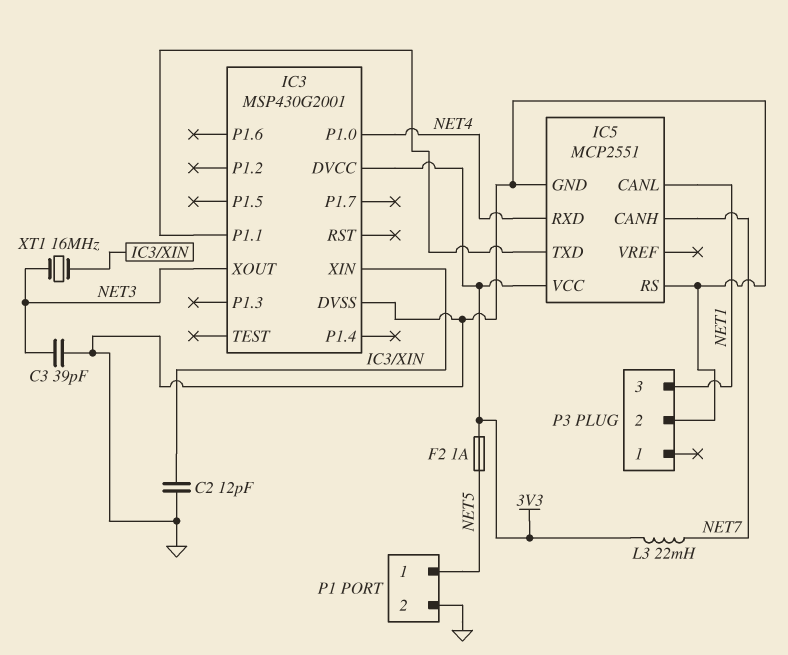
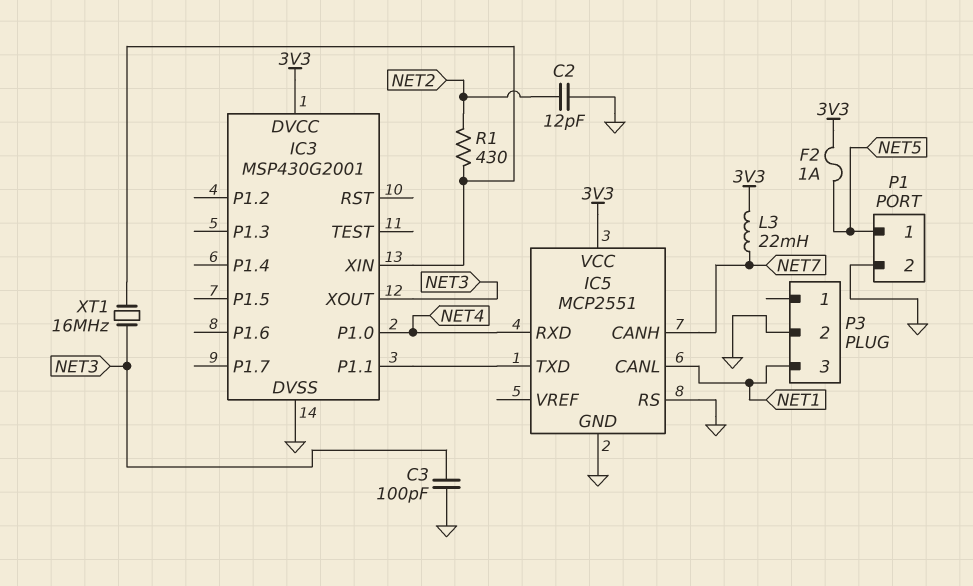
C2: 12pF (GND, IC3/XIN) -> 12pF (GND, NET2)
C3: 39pF (GND, NET3) -> 100pF (GND, NET3)
R1: none -> 430 (IC3/XIN, NET2)

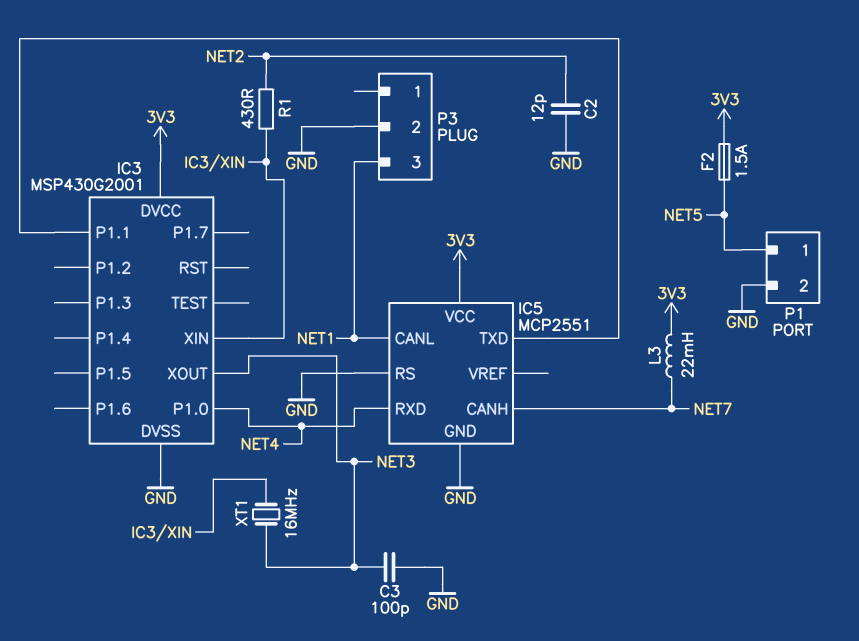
F2: 1A (3V3, NET5) -> 1.5A (3V3, NET5)

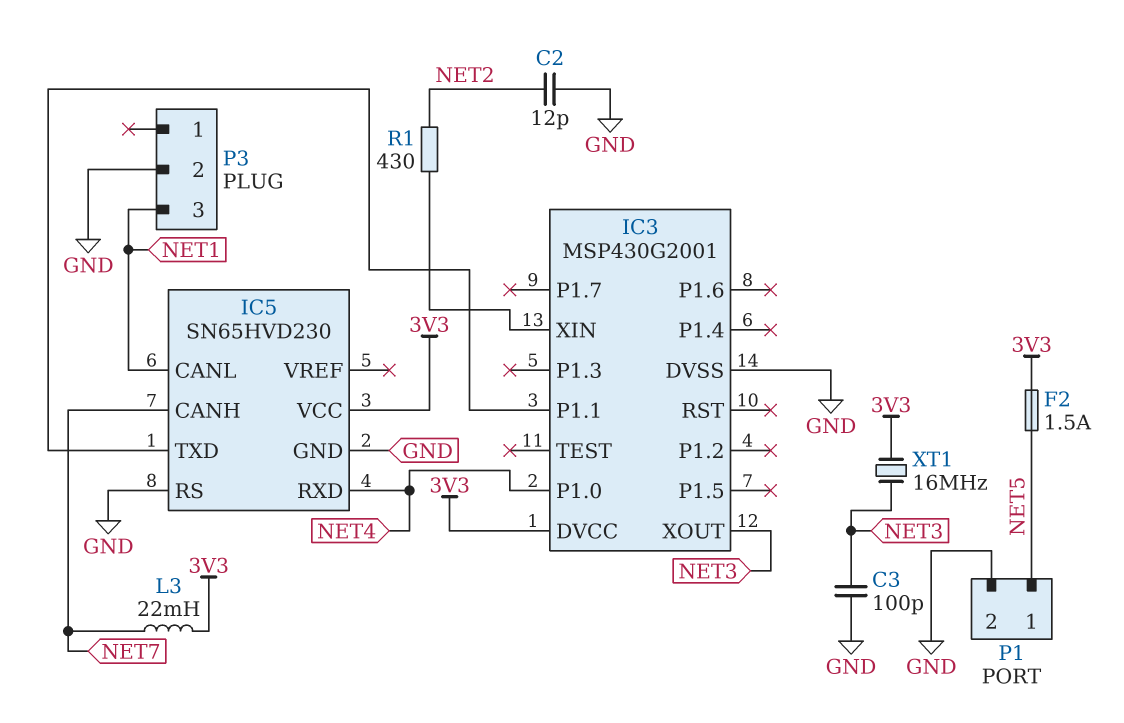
IC5: MCP2551 -> SN65HVD230
XT1: 16MHz (IC3/XIN, NET3) -> 16MHz (3V3, NET3)

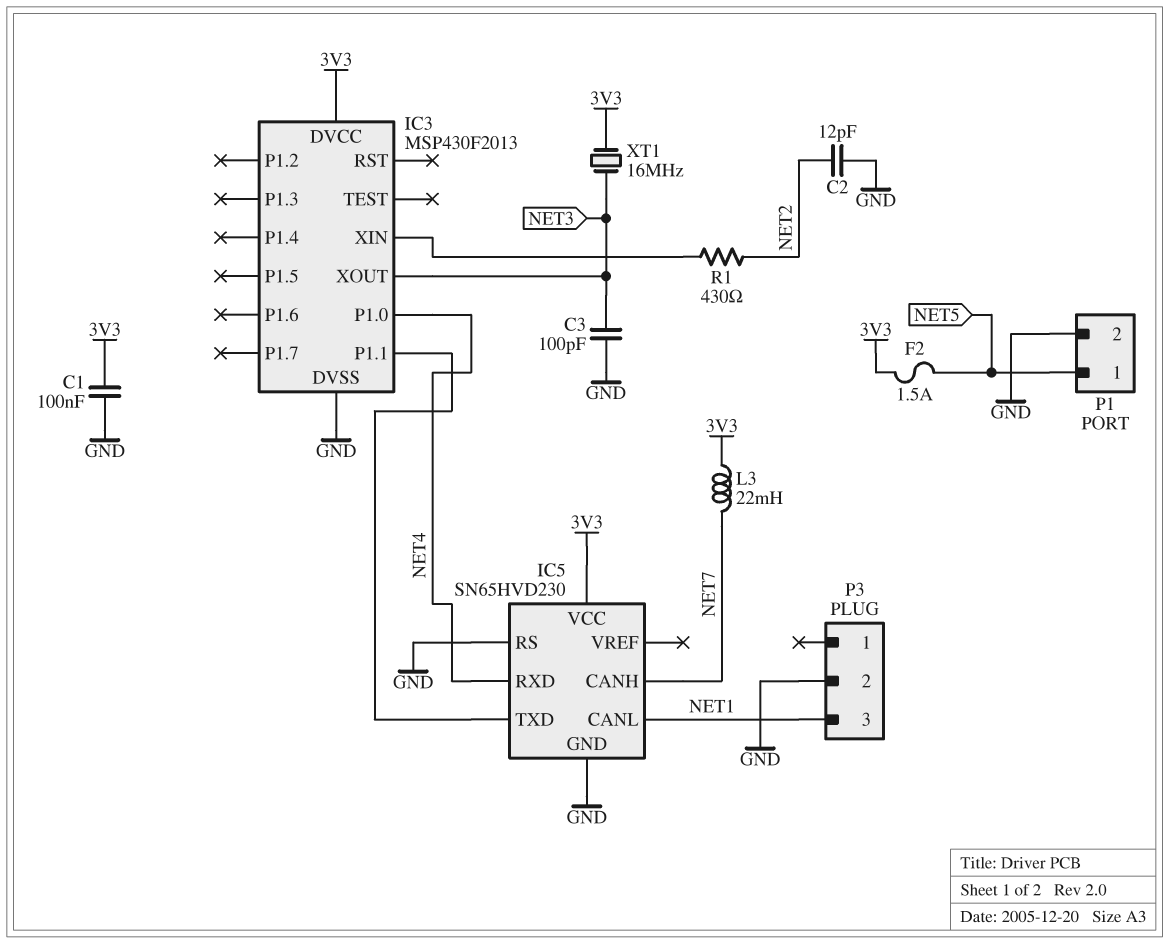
C1: none -> 100nF (3V3, GND)
IC3: MSP430G2001 -> MSP430F2013

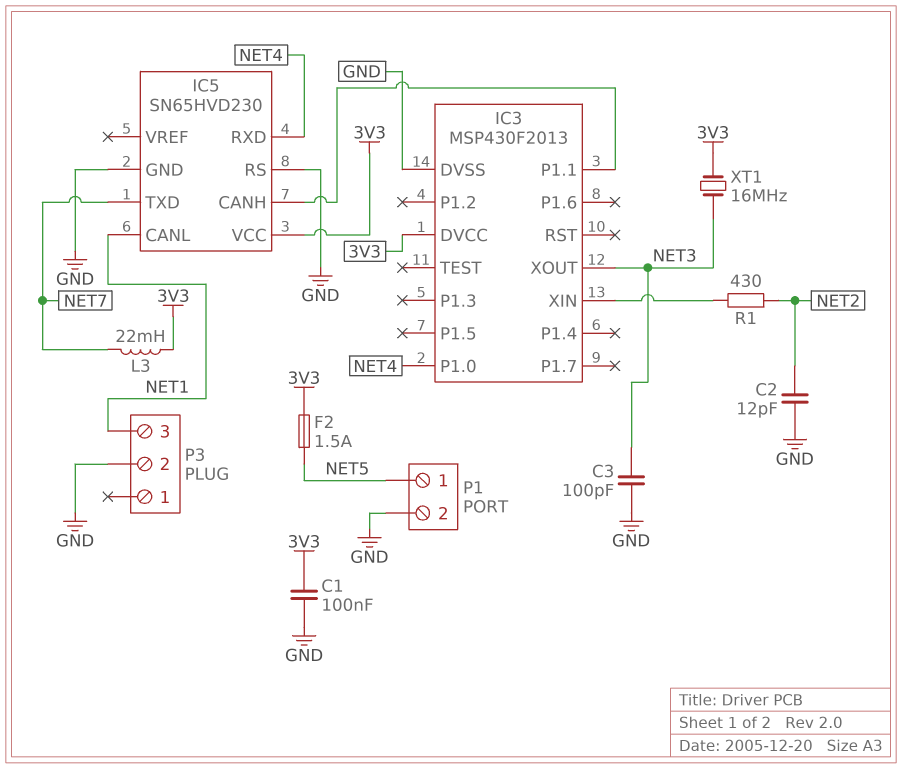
IC5 pin CANH: NET7 -> IC3/P1.1
IC5 pin TXD: IC3/P1.1 -> NET7

